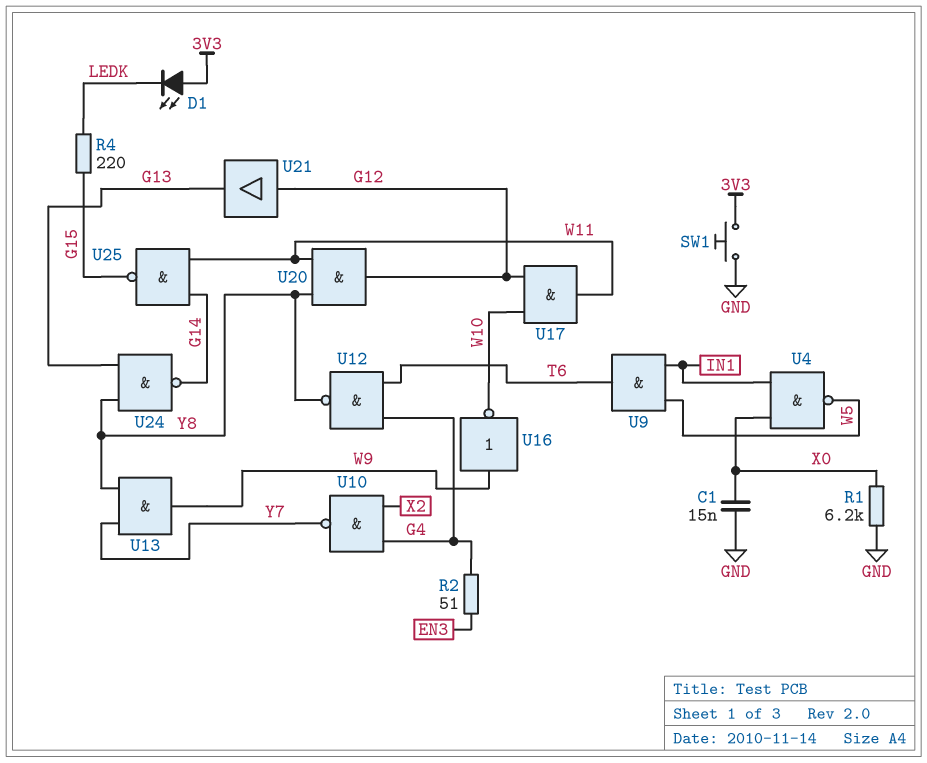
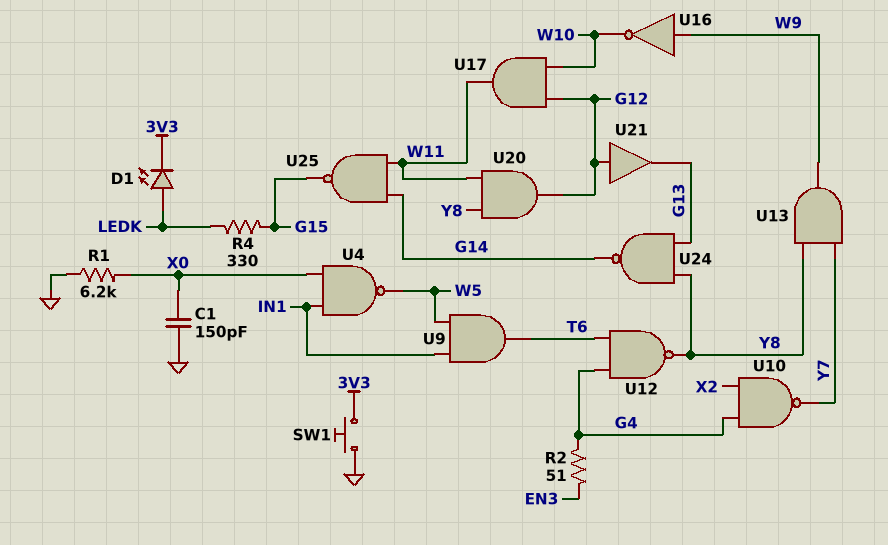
C1: 15nF (GND, X0) -> 150pF (GND, X0)
D1: LED (A 3V3, K LEDK) -> LED (A LEDK, K 3V3)
R4: 220 (G15, LEDK) -> 330 (G15, LEDK)

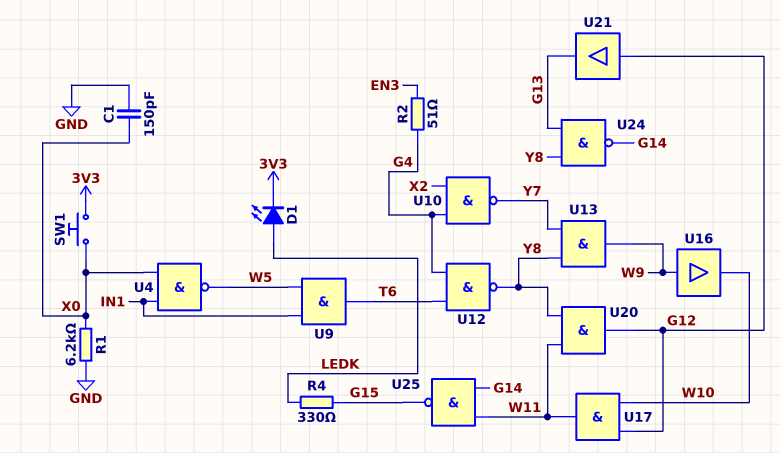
SW1: button (3V3, GND) -> button (3V3, X0)
U16: NOT (in W9, out W10) -> buffer (in W9, out W10)

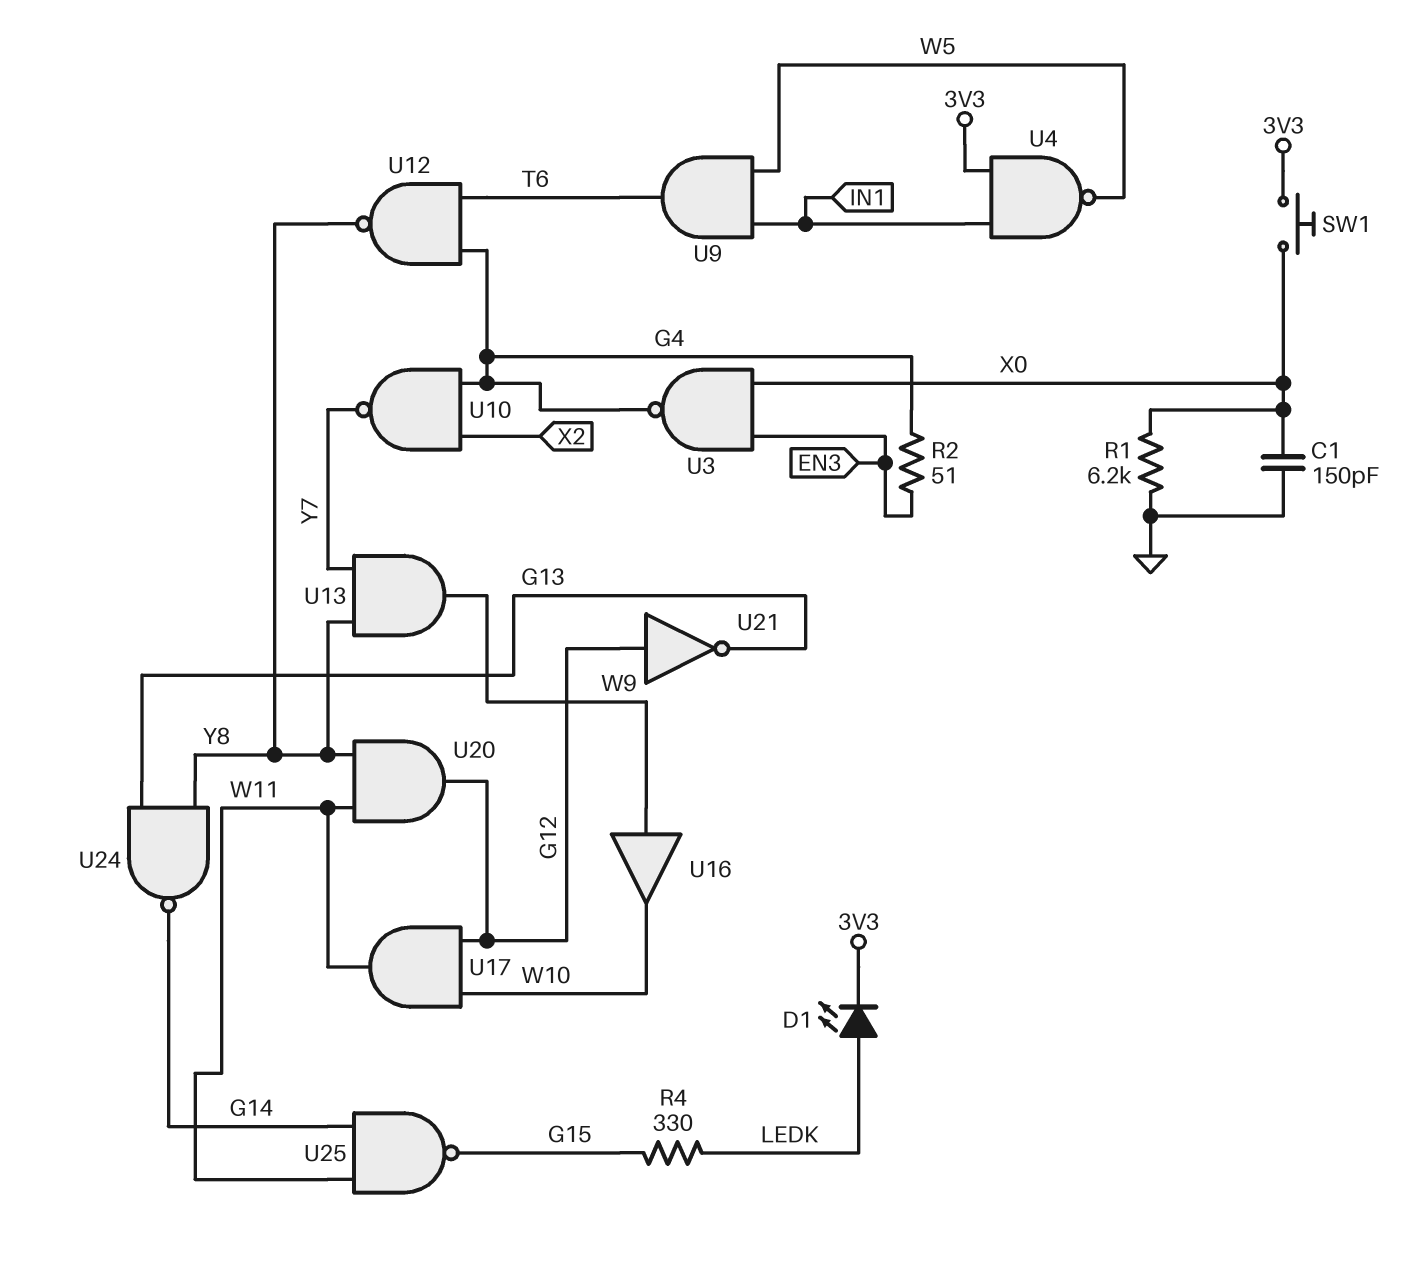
U3: none -> NAND (in EN3, in X0, out G4)
U4: NAND (in IN1, in X0, out W5) -> NAND (in 3V3, in IN1, out W5)
U21: buffer (in G12, out G13) -> NOT (in G12, out G13)

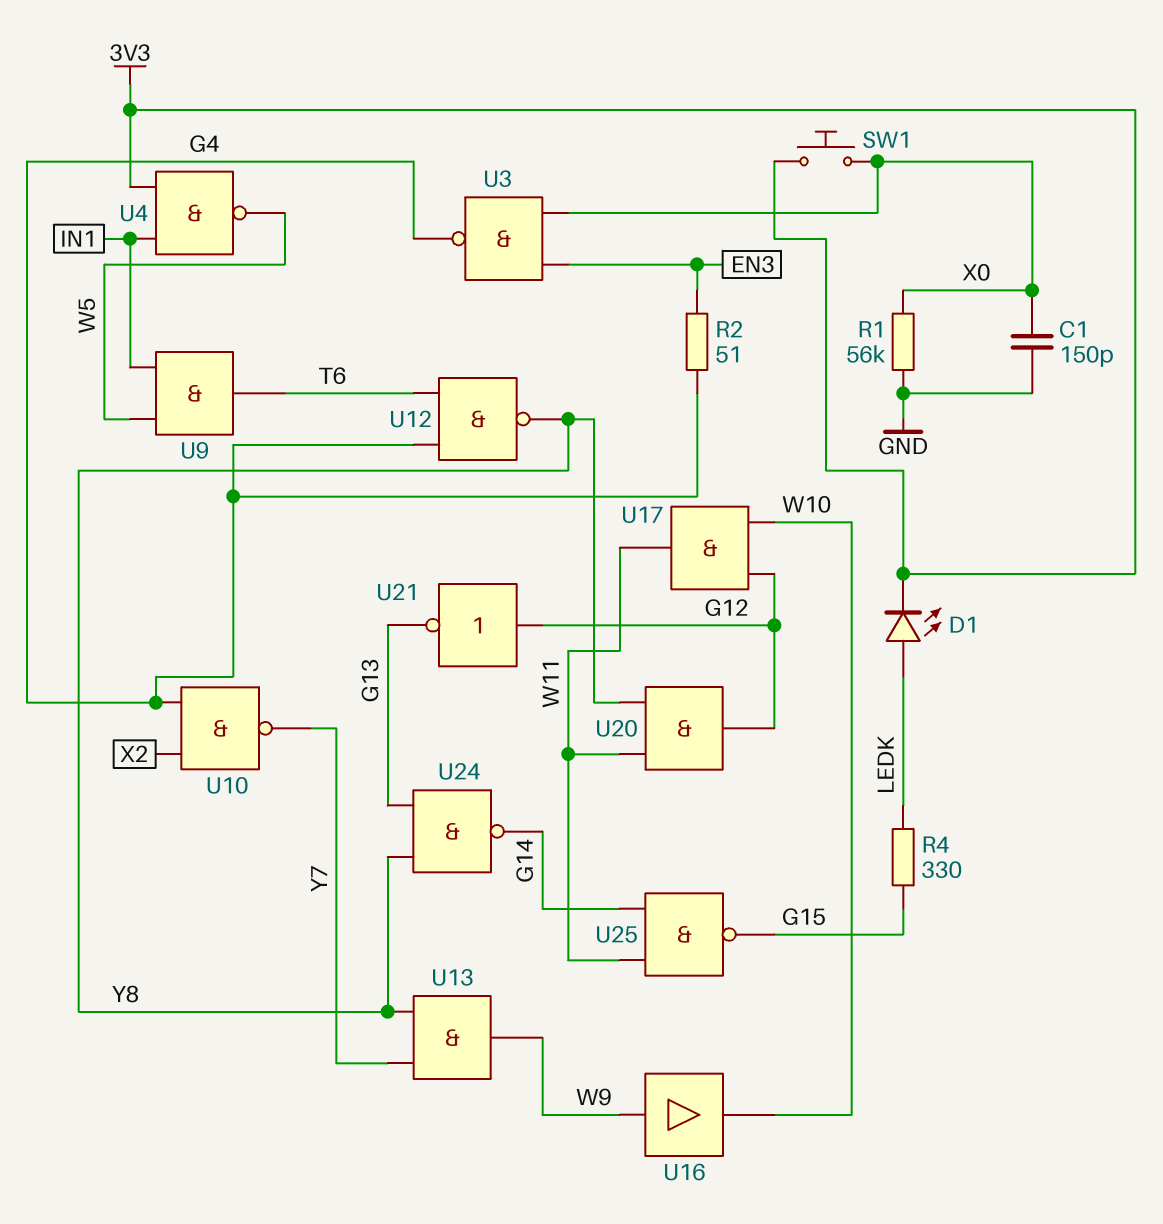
R1: 6.2k (GND, X0) -> 56k (GND, X0)

